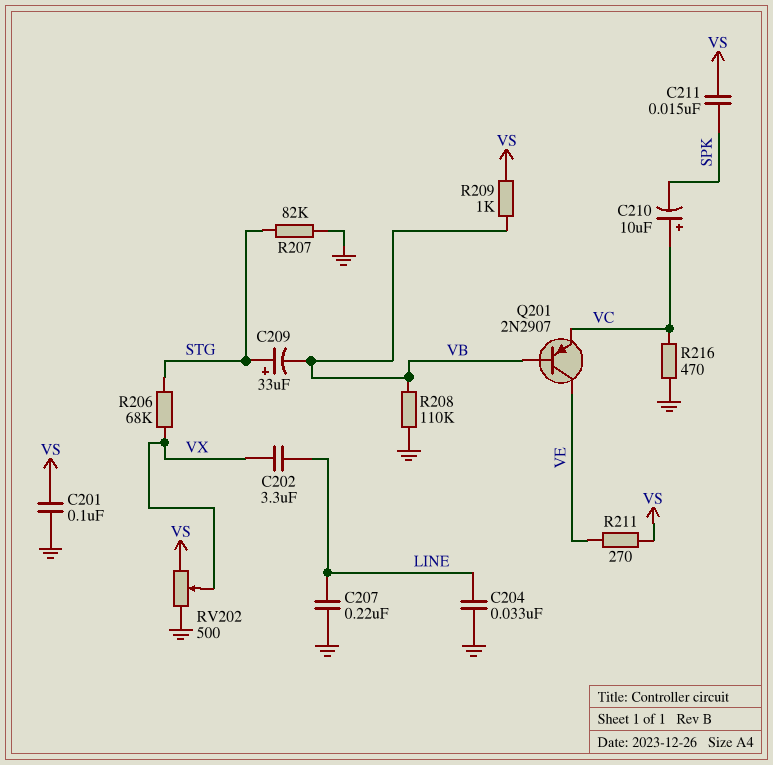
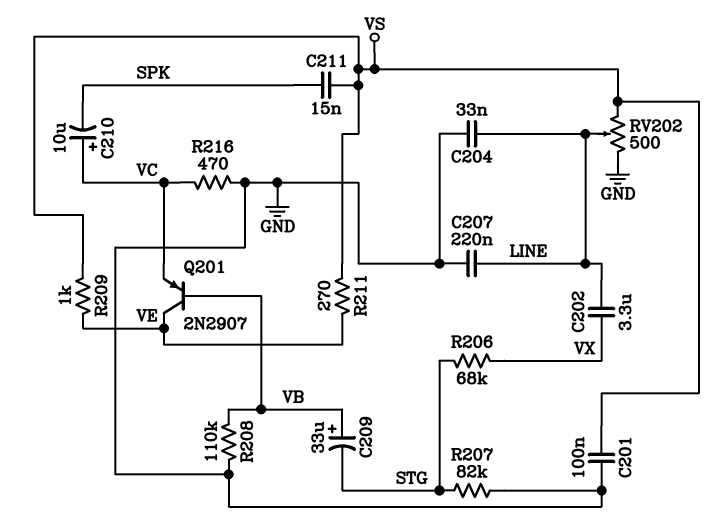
C209: 33uF (plus STG, minus VB) -> 33uF (plus VB, minus STG)
R209: 1k (VB, VS) -> 1k (VE, VS)
RV202: 500 (GND, VS, wiper VX) -> 500 (GND, VS, wiper LINE)

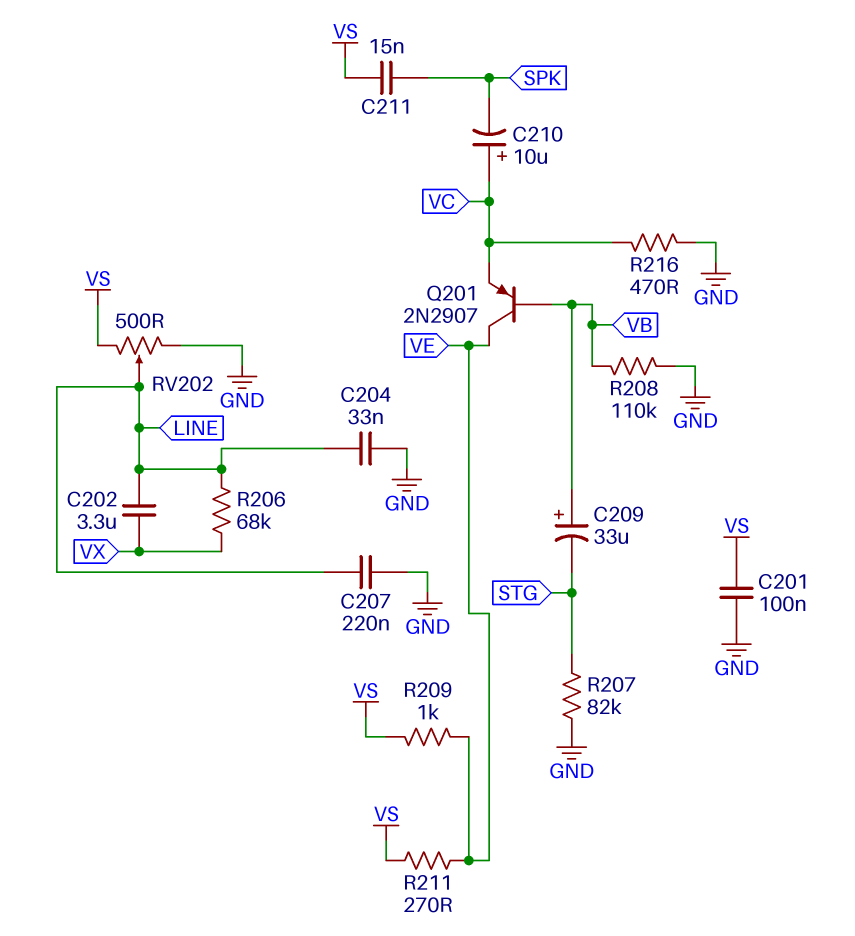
R206: 68k (STG, VX) -> 68k (LINE, VX)

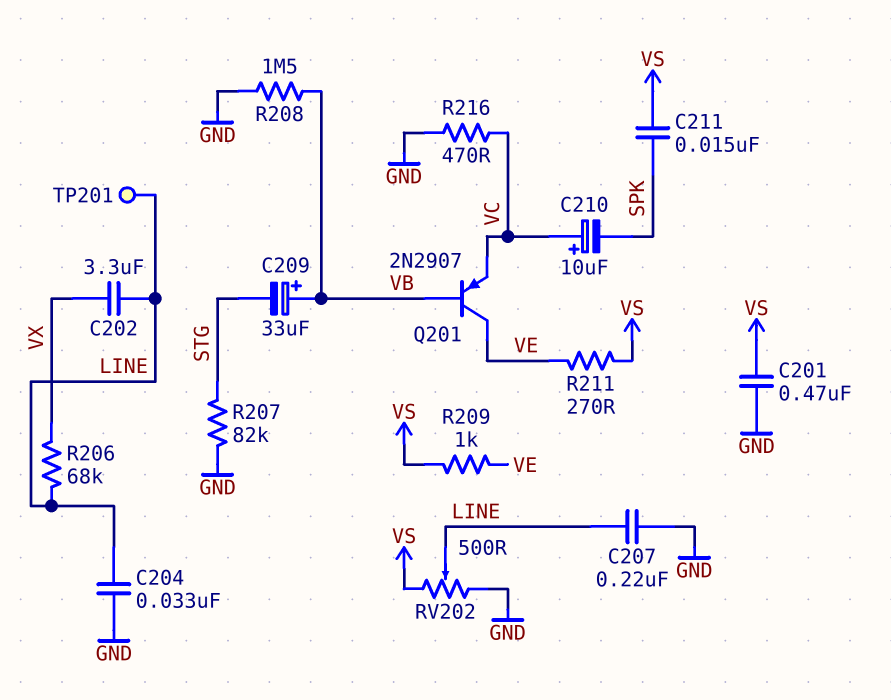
C201: 100nF (GND, VS) -> 470nF (GND, VS)
R208: 110k (GND, VB) -> 1.5M (GND, VB)
TP201: none -> test point (LINE)

